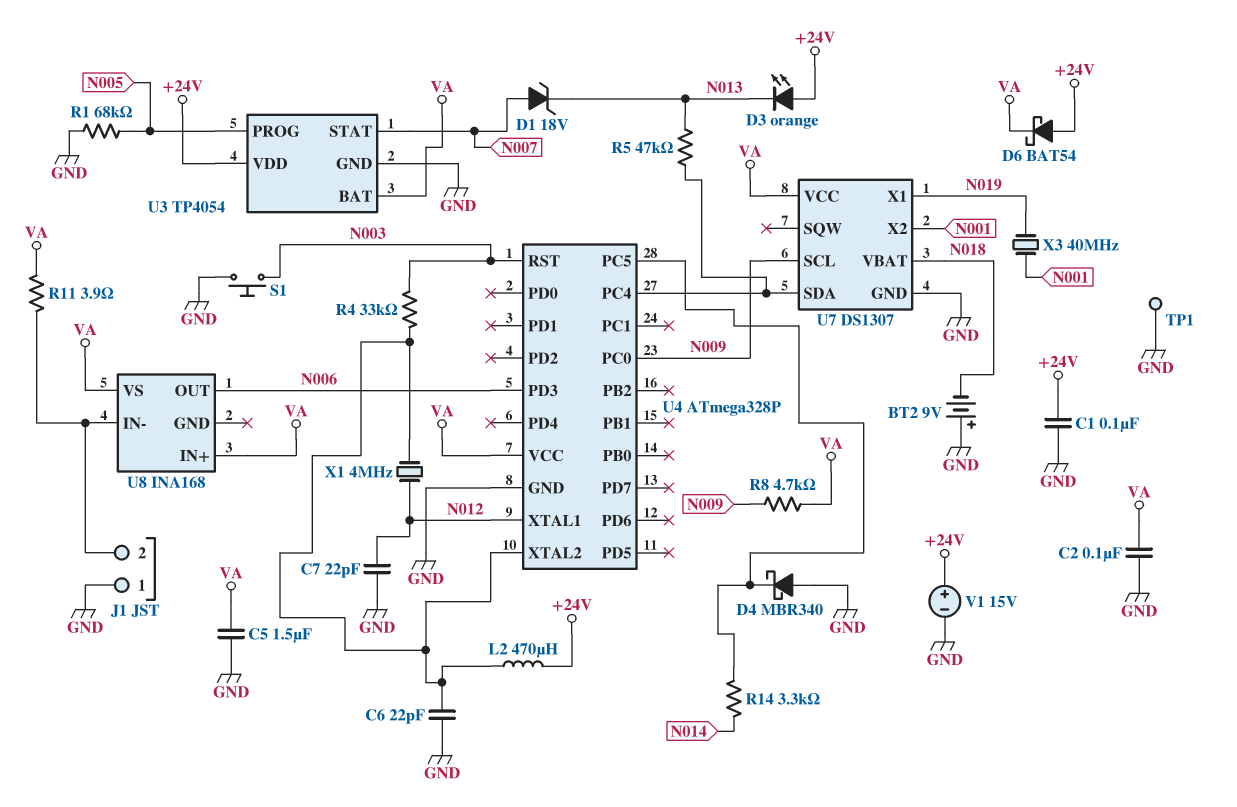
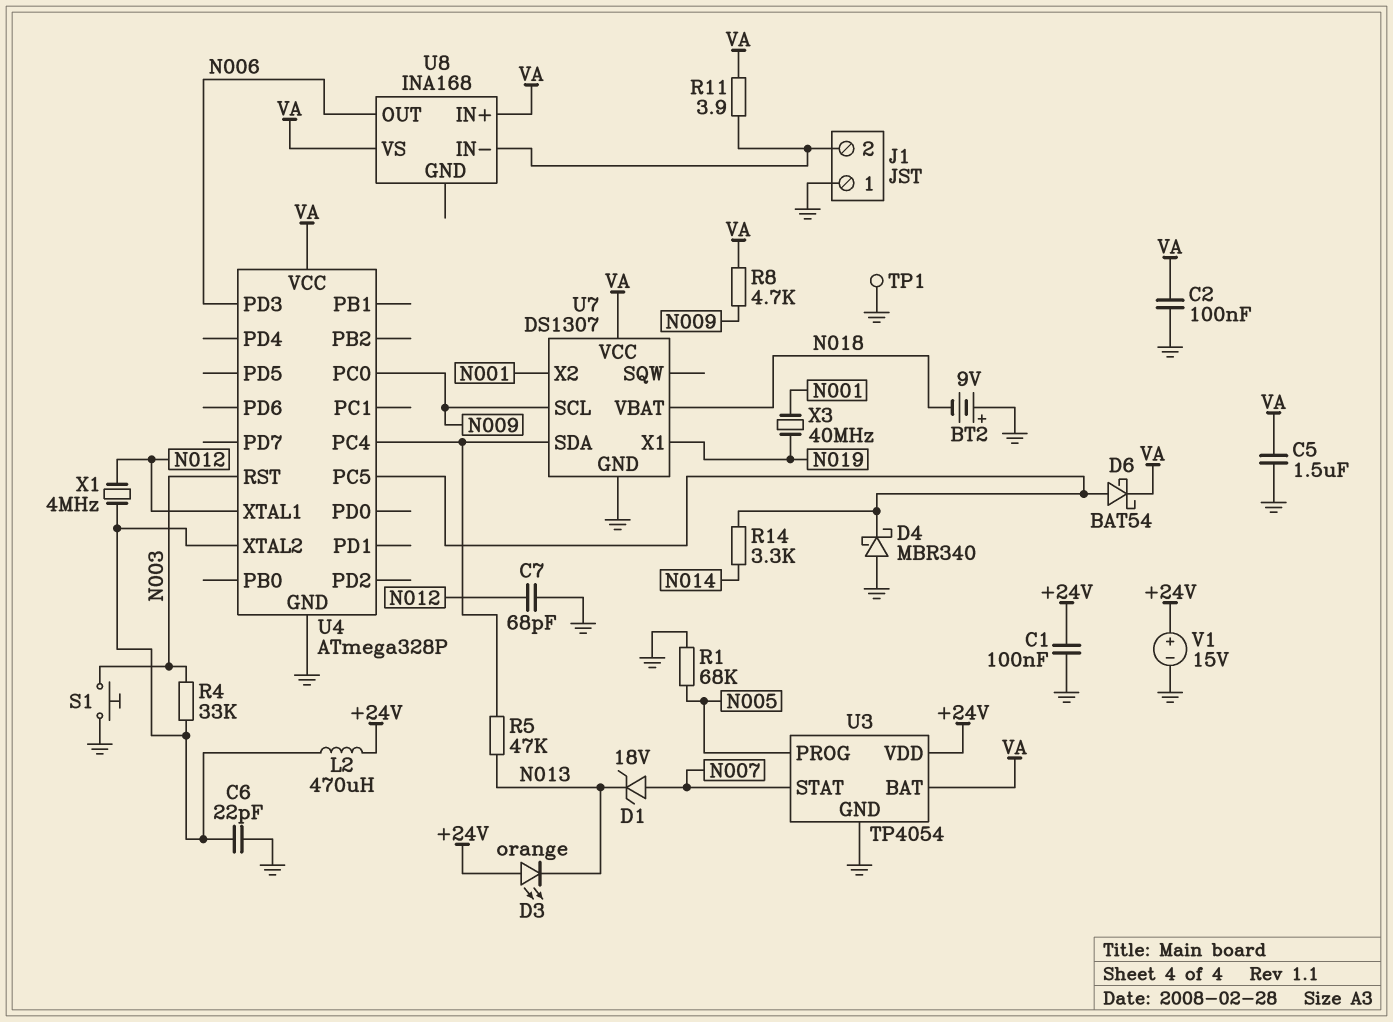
C7: 22pF (GND, N012) -> 68pF (GND, N012)
D6: schottky BAT54 (A +24V, K VA) -> schottky BAT54 (A U4/PC5, K VA)

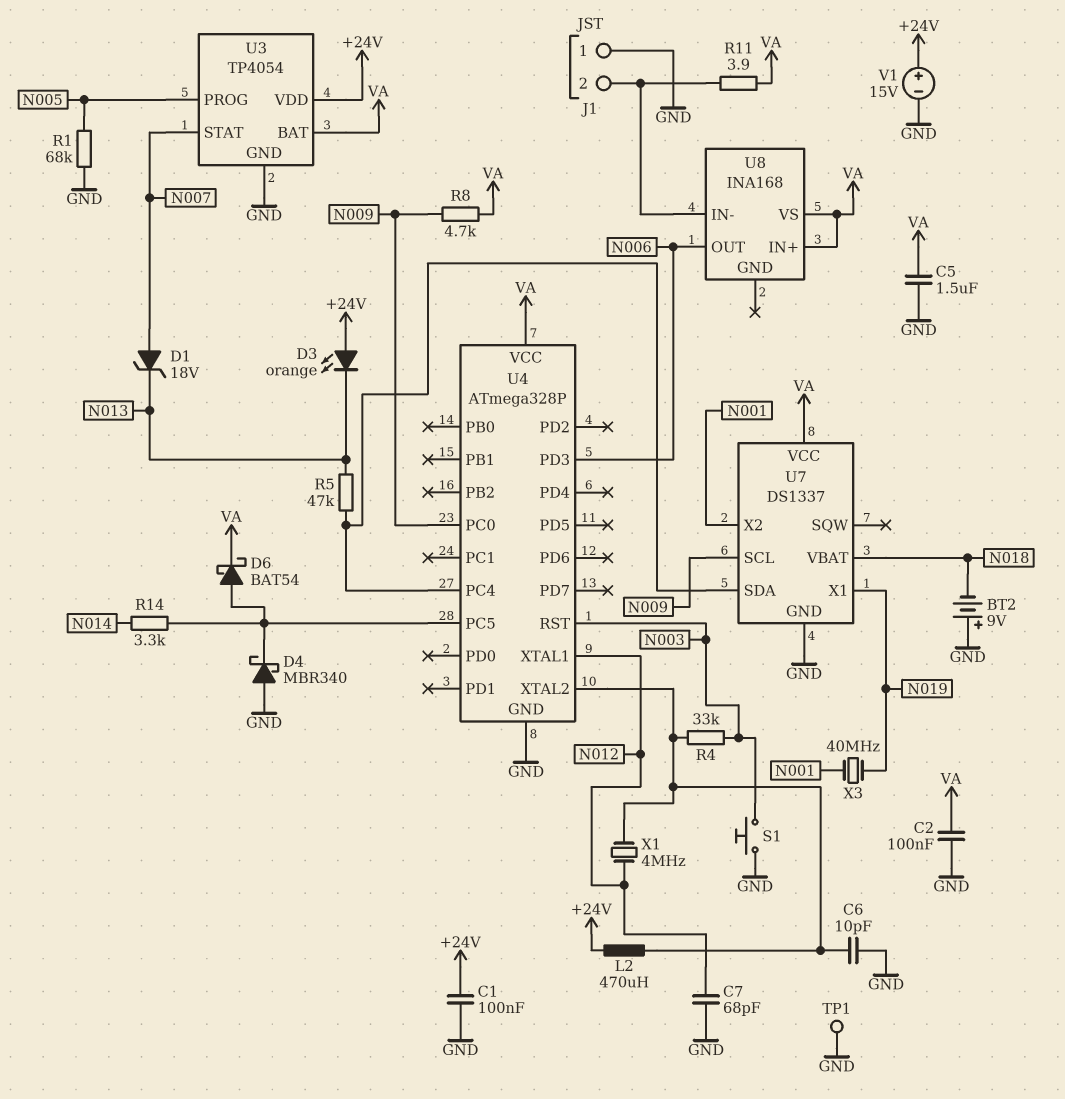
C6: 22pF (GND, U4/XTAL2) -> 10pF (GND, U4/XTAL2)
U7: DS1307 -> DS1337

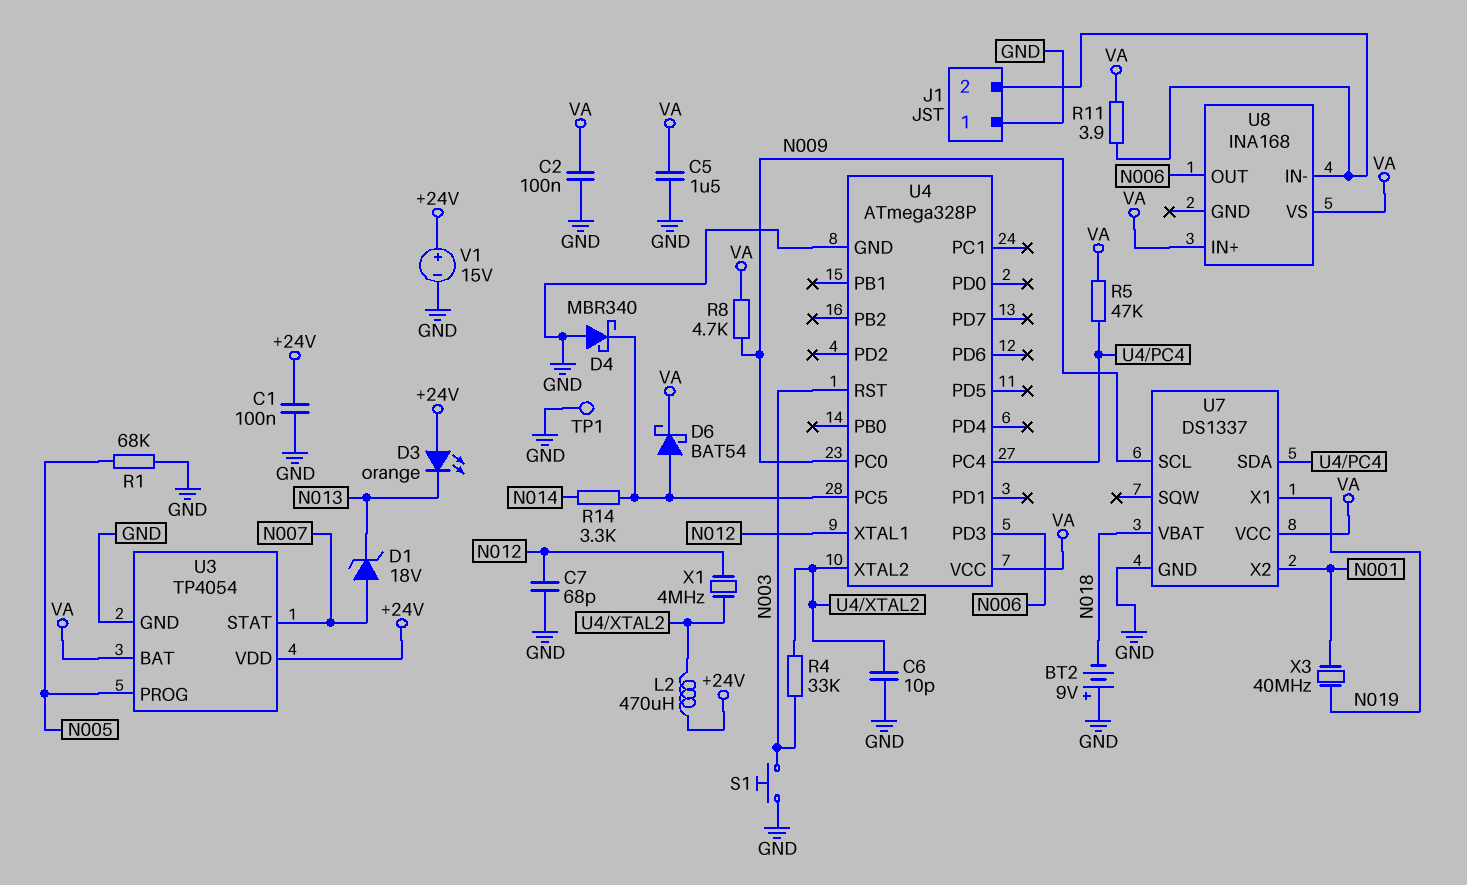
R5: 47k (N013, U4/PC4) -> 47k (U4/PC4, VA)

